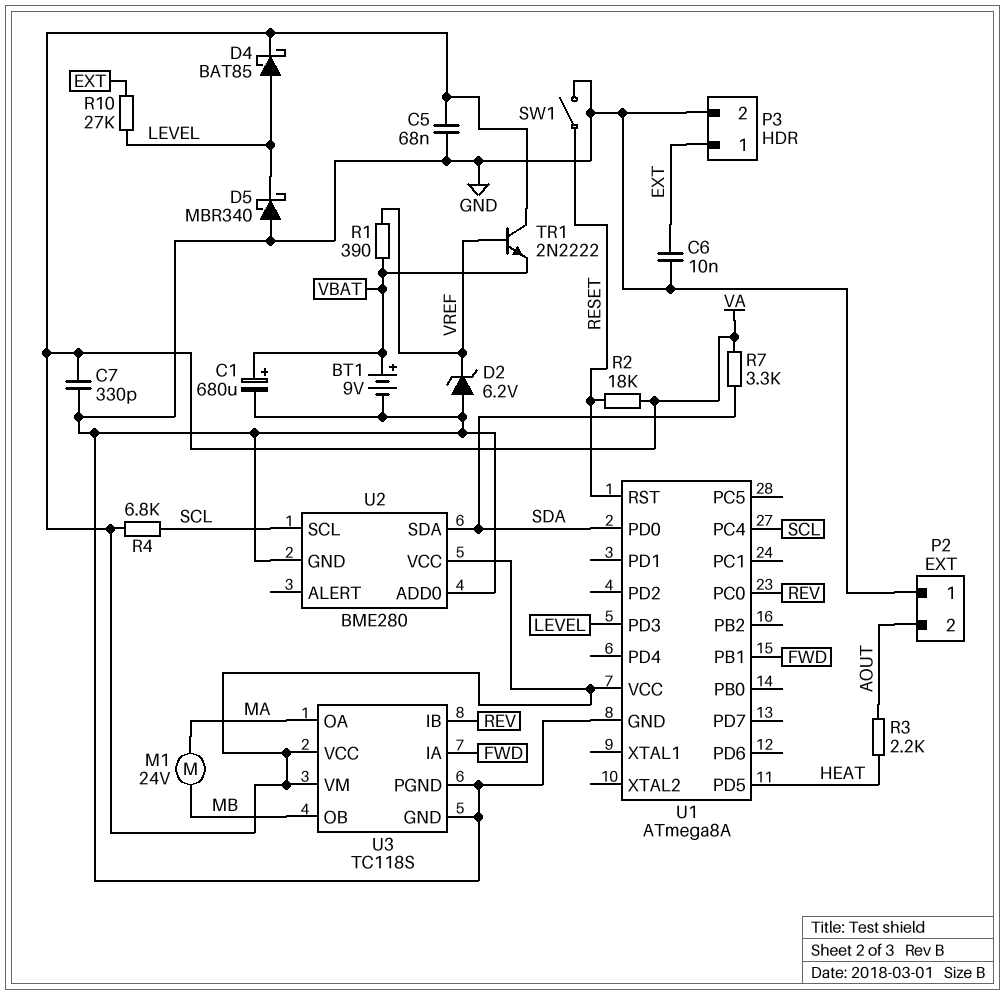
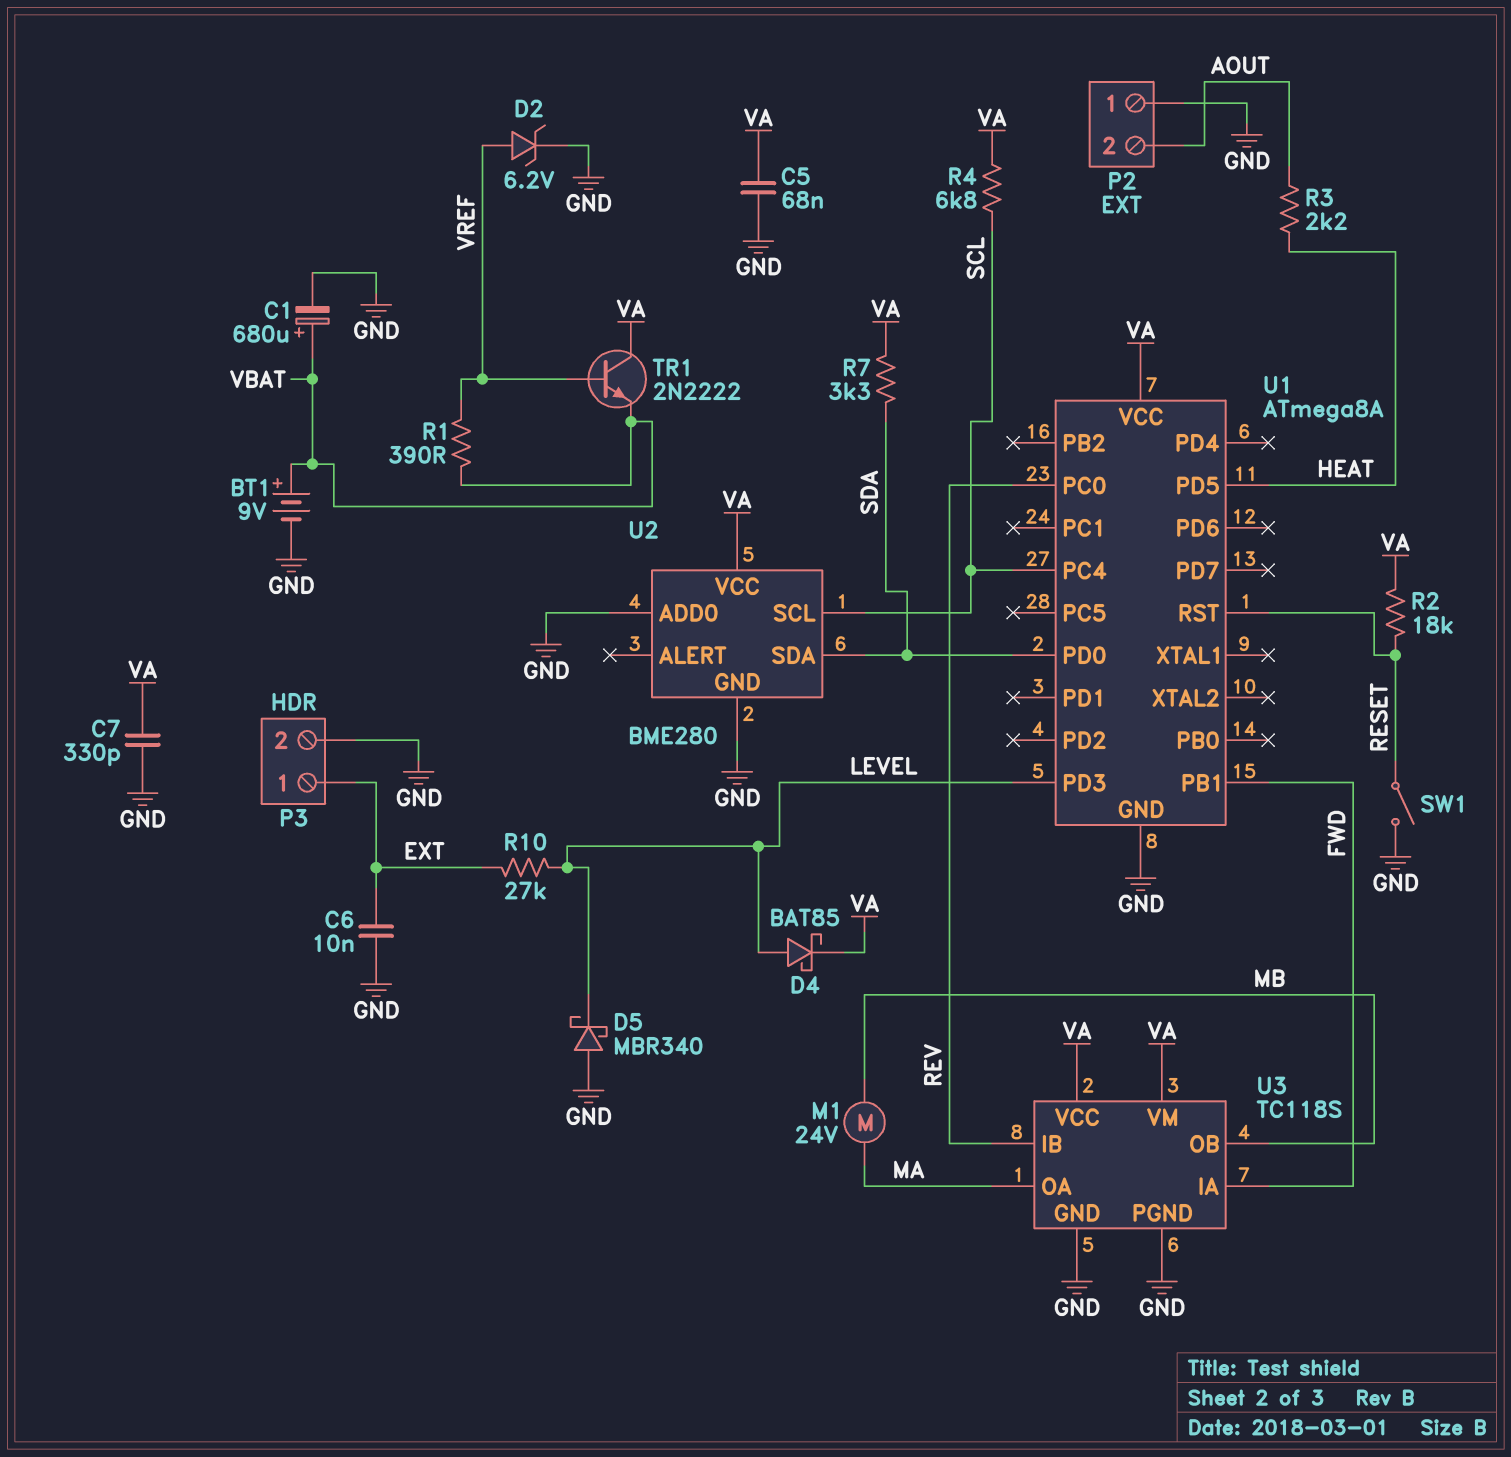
D2: zener 6.2V (A GND, K VREF) -> zener 6.2V (A VREF, K GND)

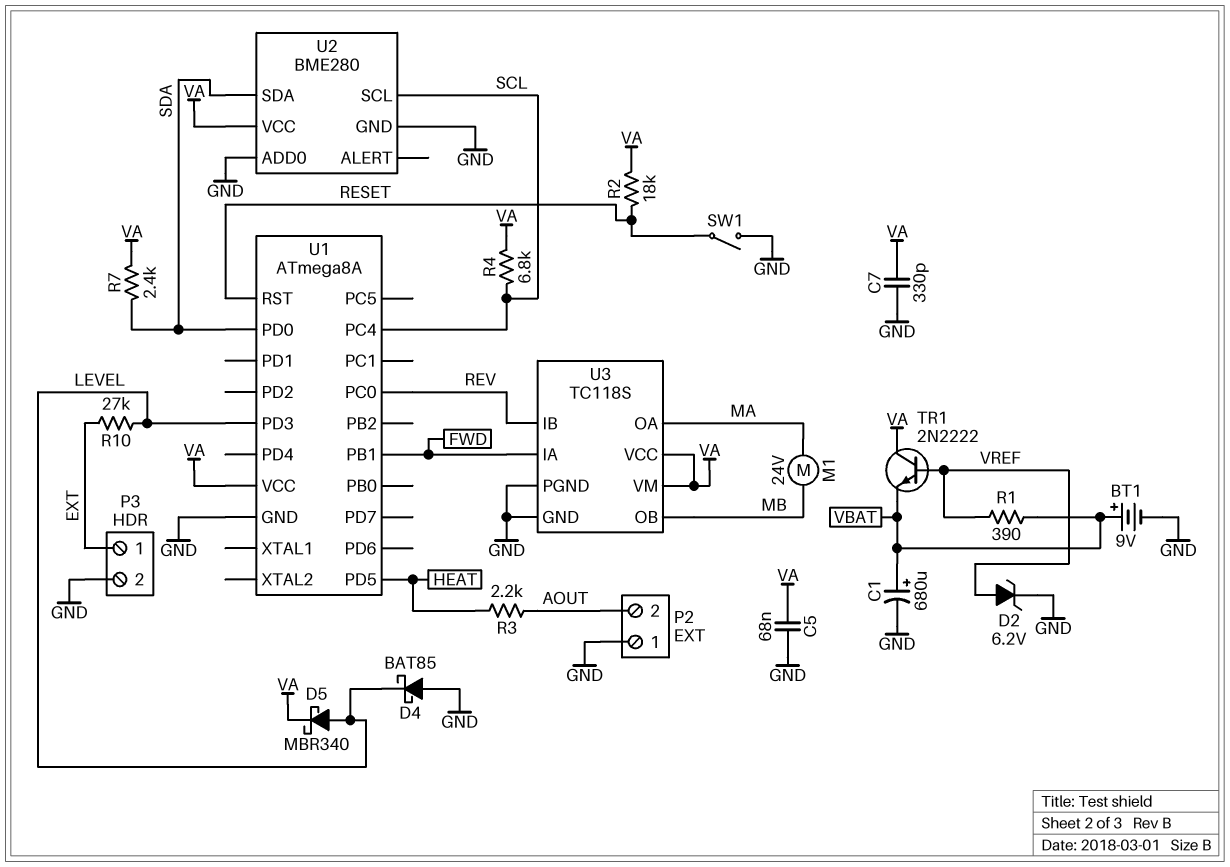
C6: 10nF (EXT, GND) -> none
D4: schottky BAT85 (A LEVEL, K VA) -> schottky BAT85 (A GND, K LEVEL)
D5: schottky MBR340 (A GND, K LEVEL) -> schottky MBR340 (A LEVEL, K VA)
R7: 3.3k (SDA, VA) -> 2.4k (SDA, VA)

